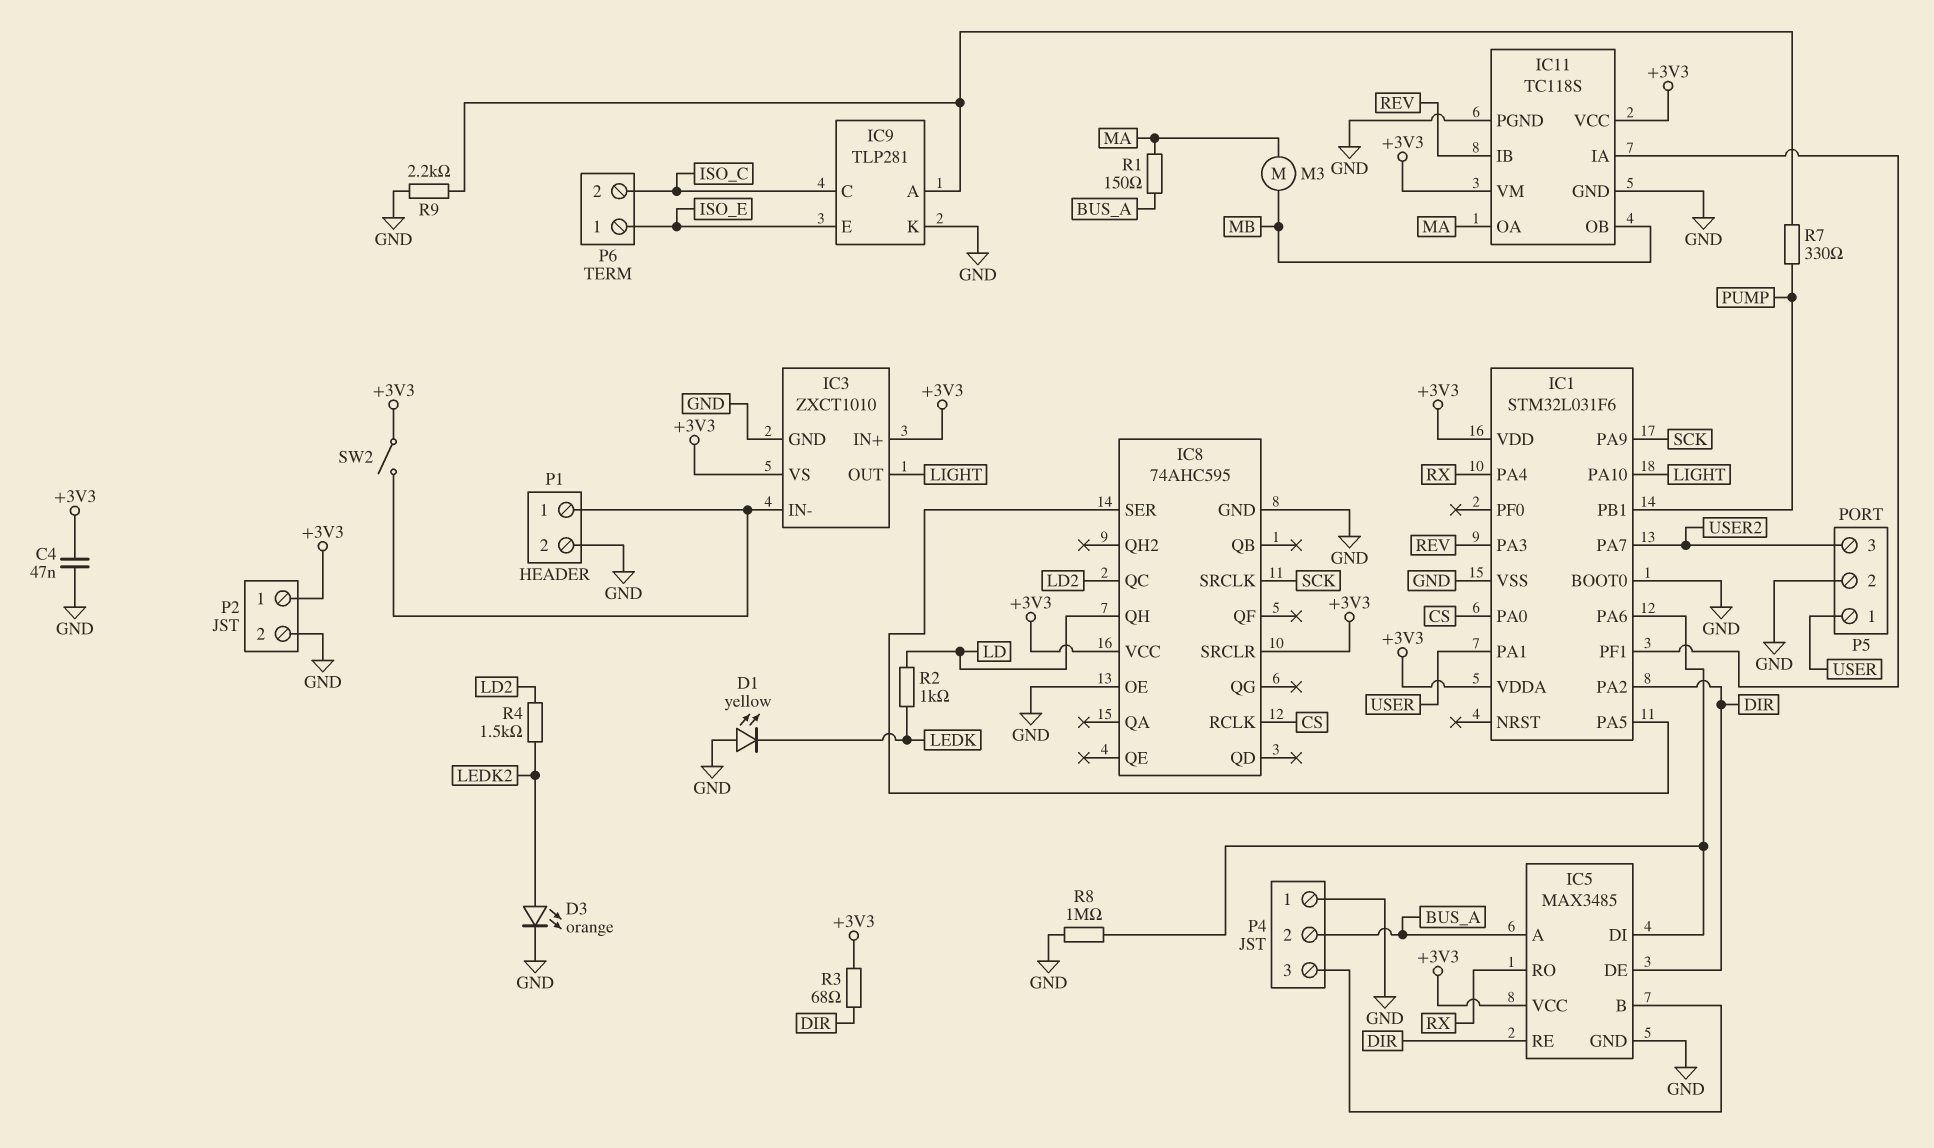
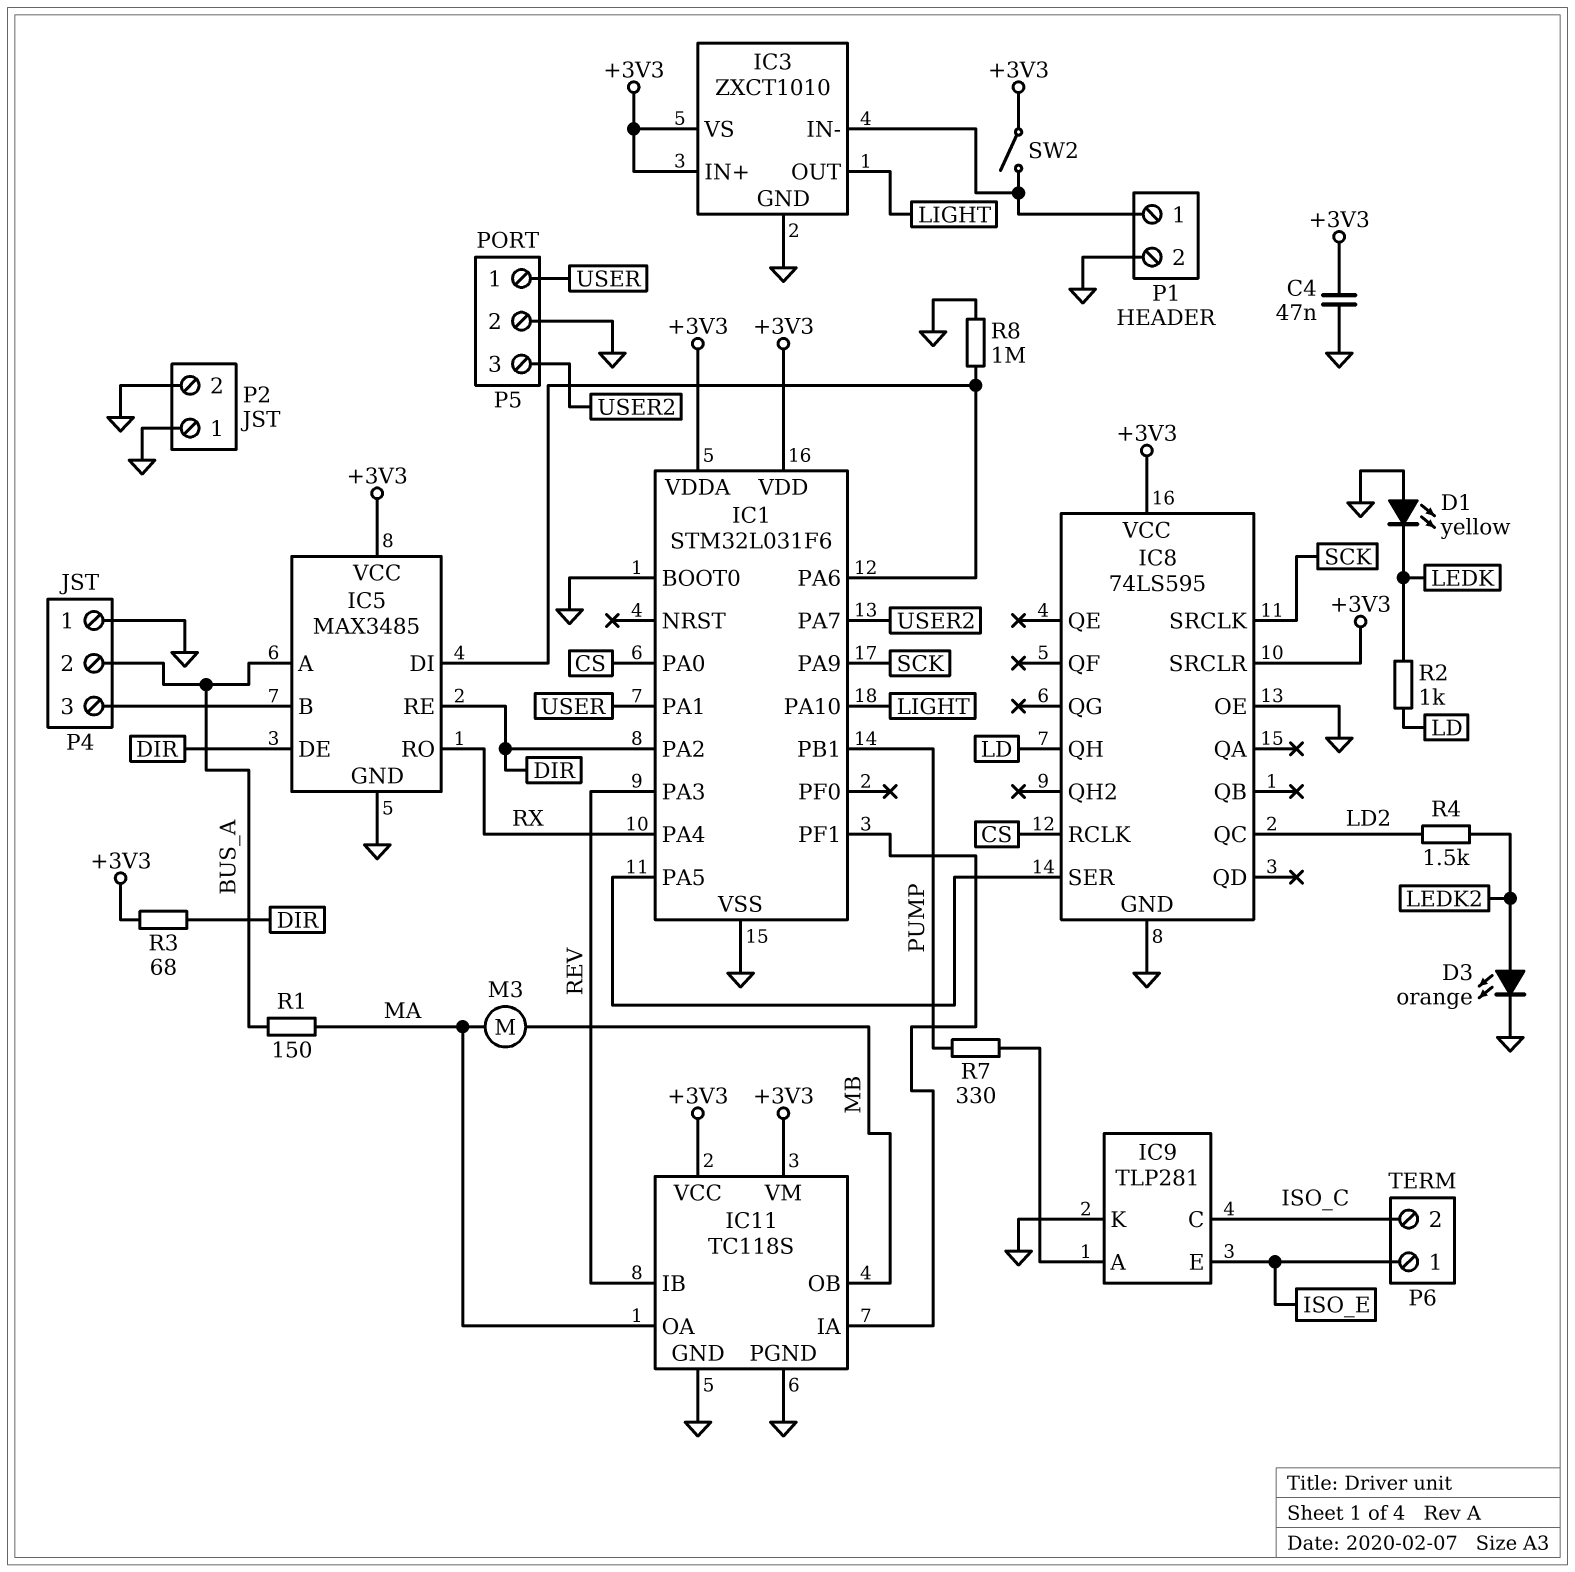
IC8: 74AHC595 -> 74LS595
P2 pin 1: +3V3 -> GND
R9: 2.2k (GND, IC9/A) -> none

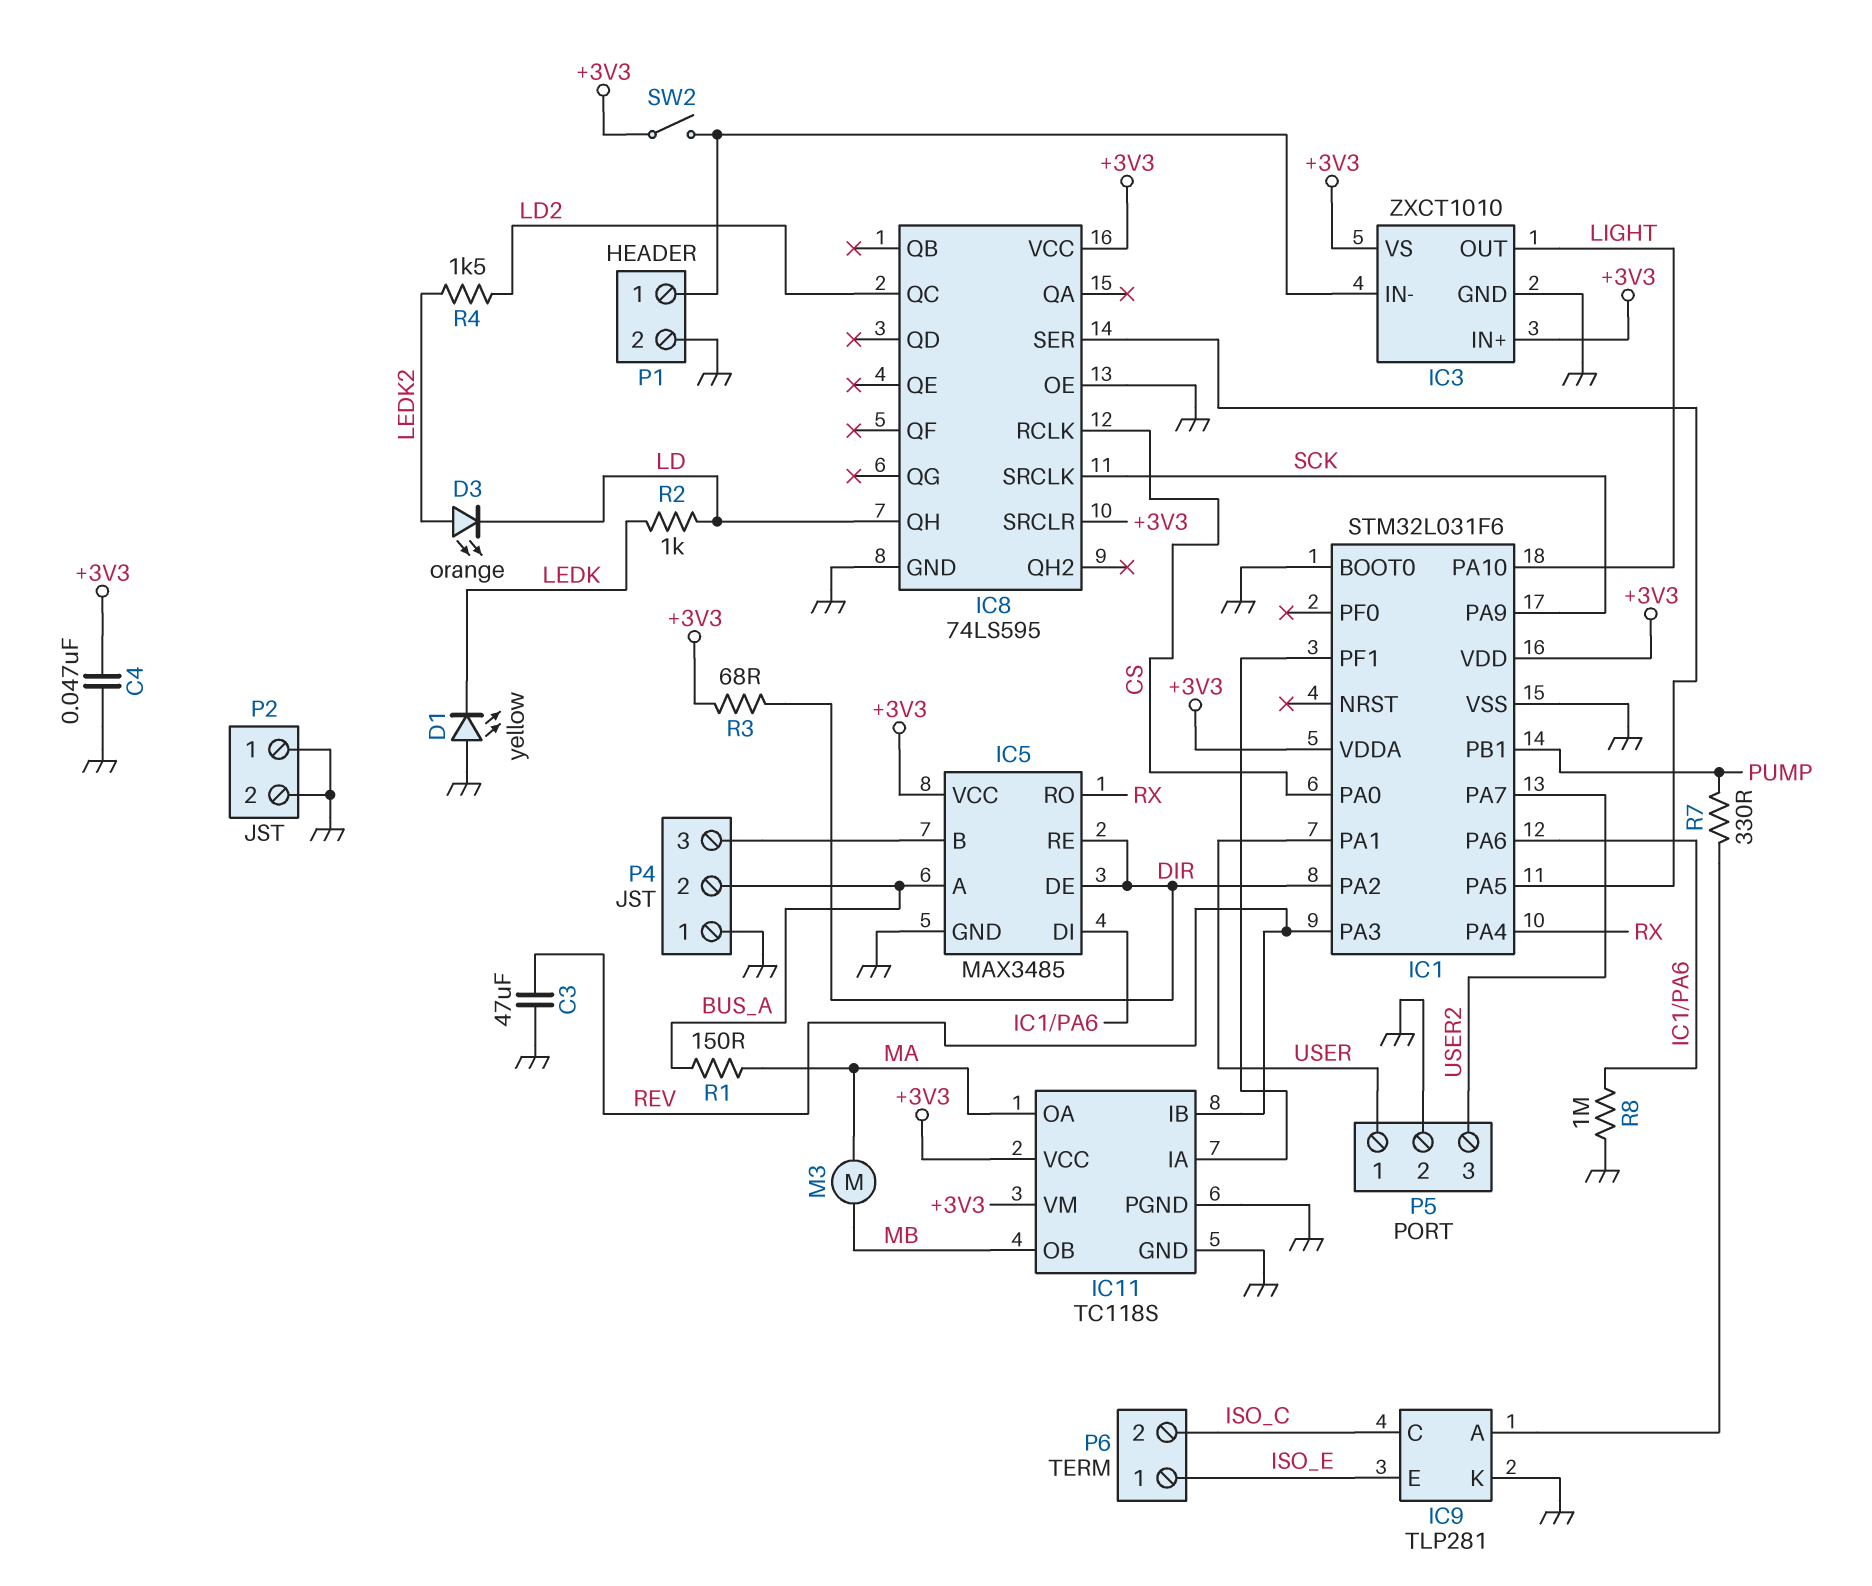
C3: none -> 47uF (GND, REV)
D3: LED orange (A LEDK2, K GND) -> LED orange (A LEDK2, K LD)

